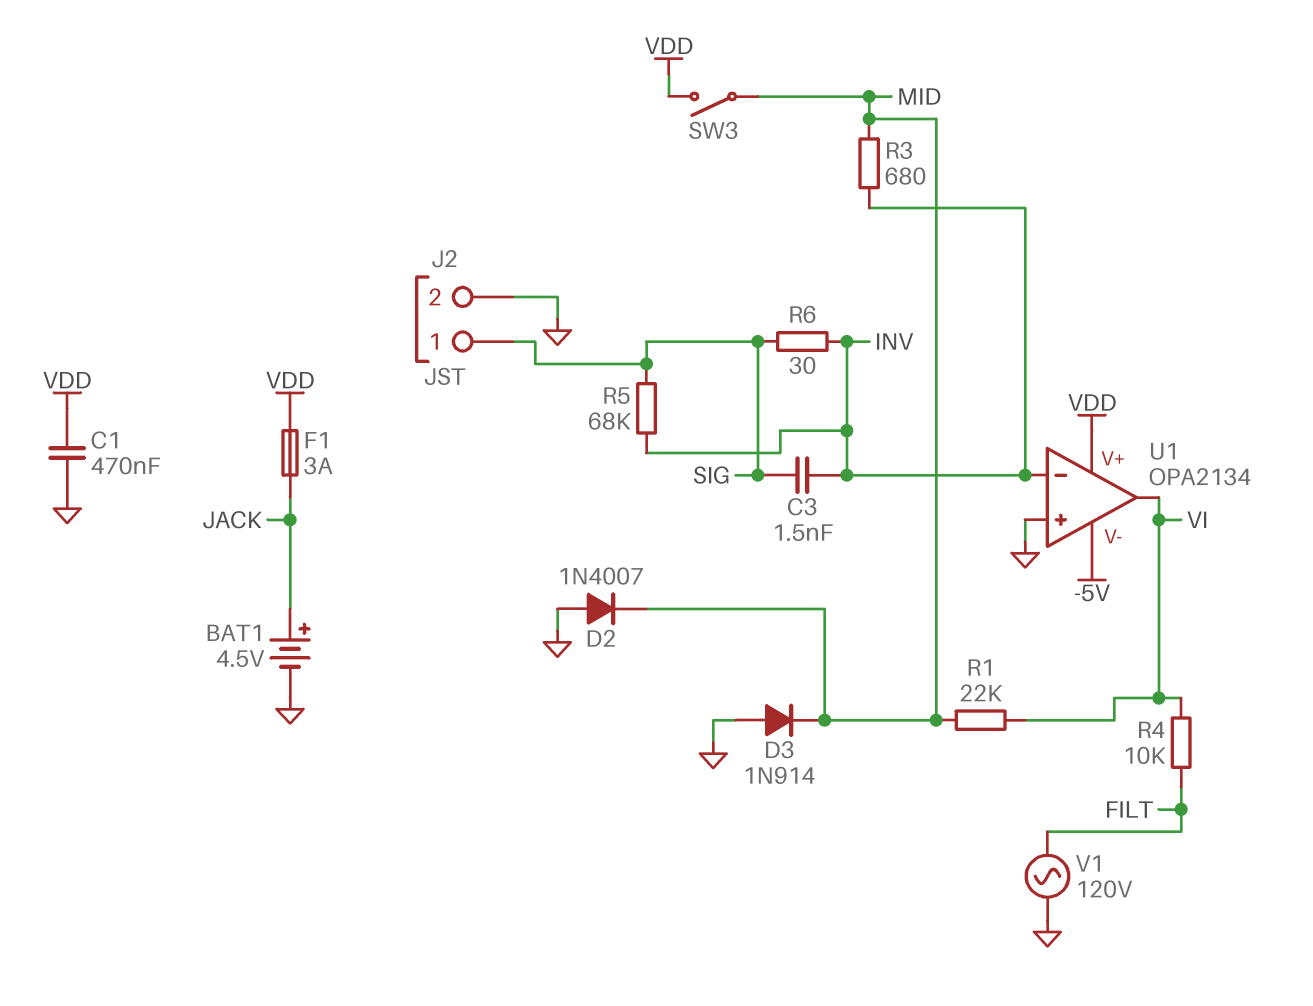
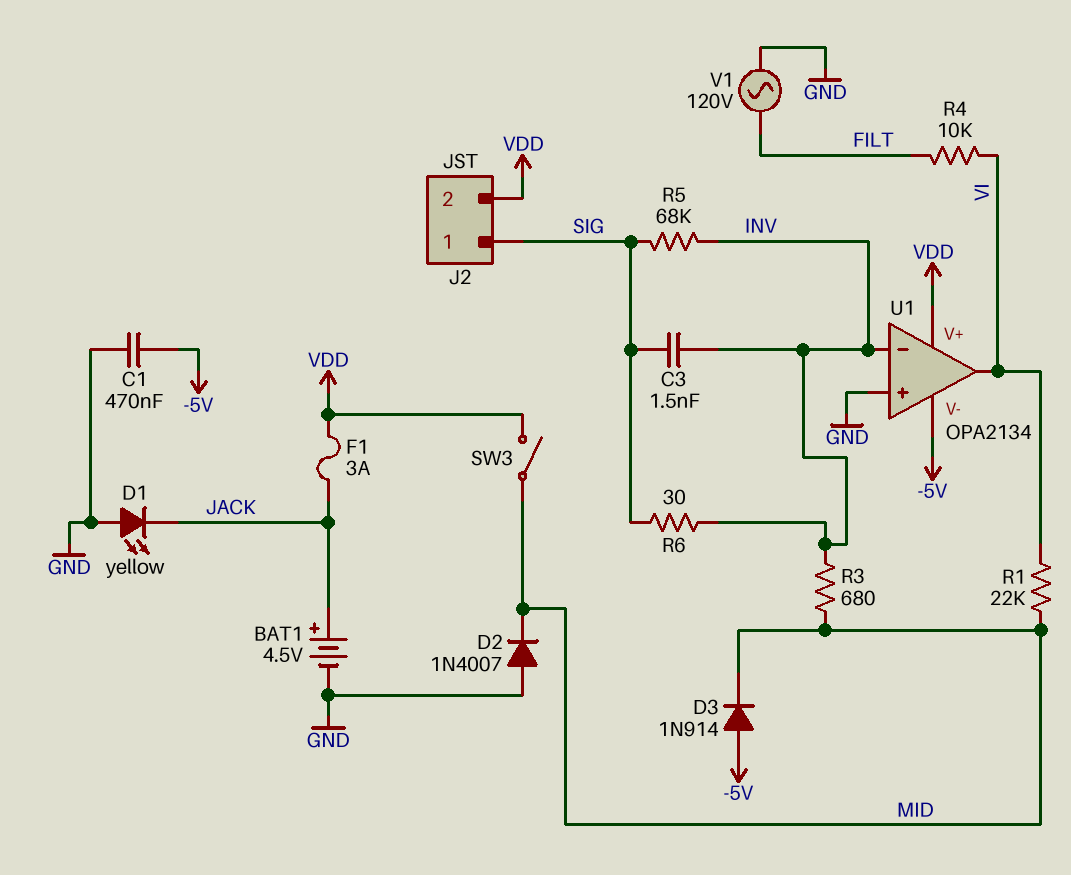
C1: 470nF (GND, VDD) -> 470nF (-5V, GND)
D1: none -> LED yellow (A GND, K JACK)
D3: diode 1N914 (A GND, K MID) -> diode 1N914 (A -5V, K MID)
J2 pin 2: GND -> VDD

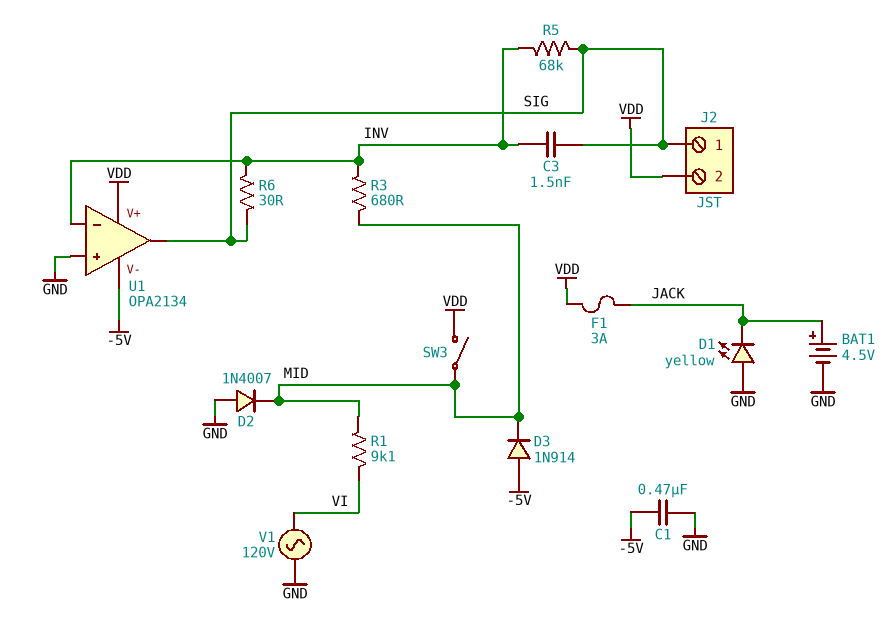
R1: 22k (MID, VI) -> 9.1k (MID, VI)
R4: 10k (FILT, VI) -> none
U1 pin out: VI -> SIG
V1: AC 120V (FILT, GND) -> AC 120V (GND, VI)

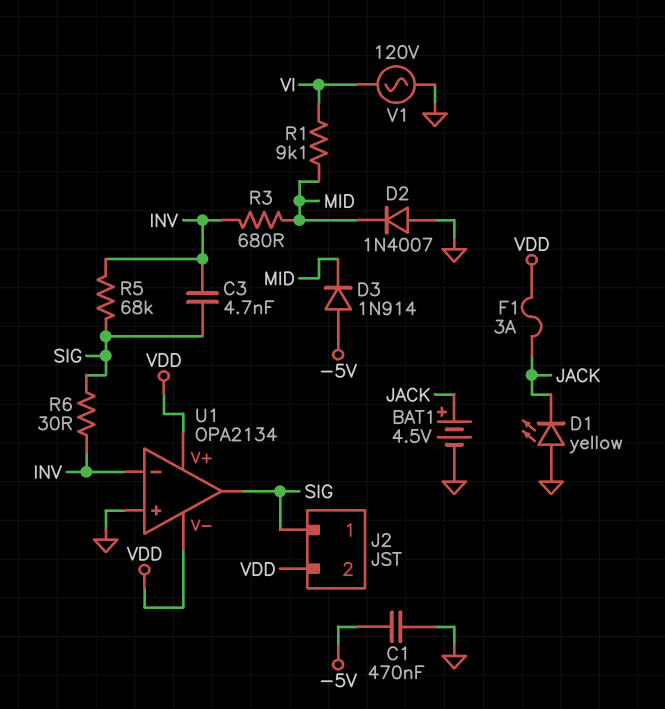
C3: 1.5nF (INV, SIG) -> 4.7nF (INV, SIG)
SW3: switch (MID, VDD) -> none
U1 pin V-: -5V -> VDD

